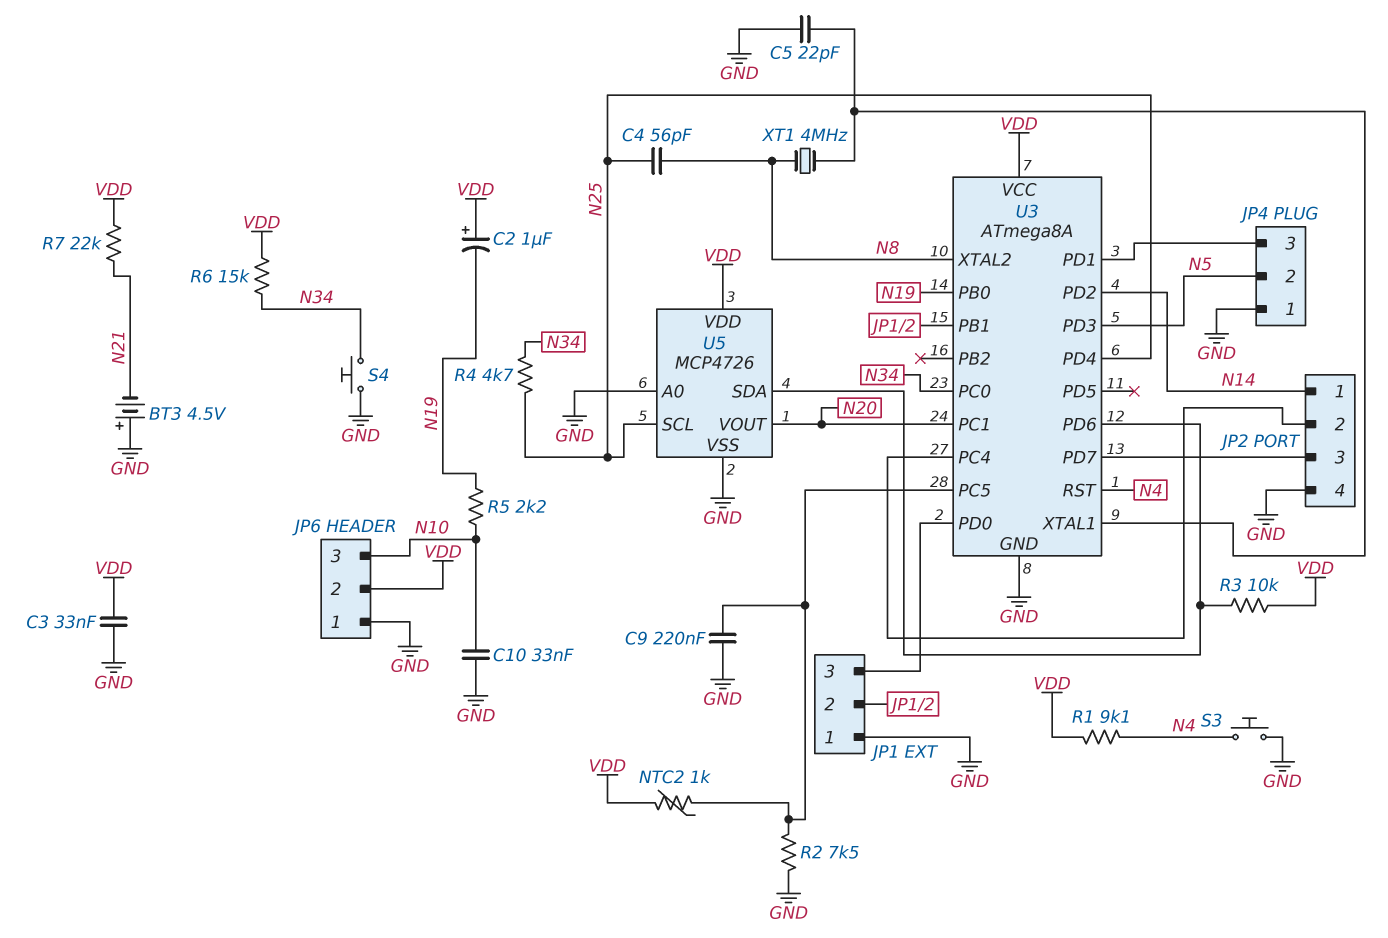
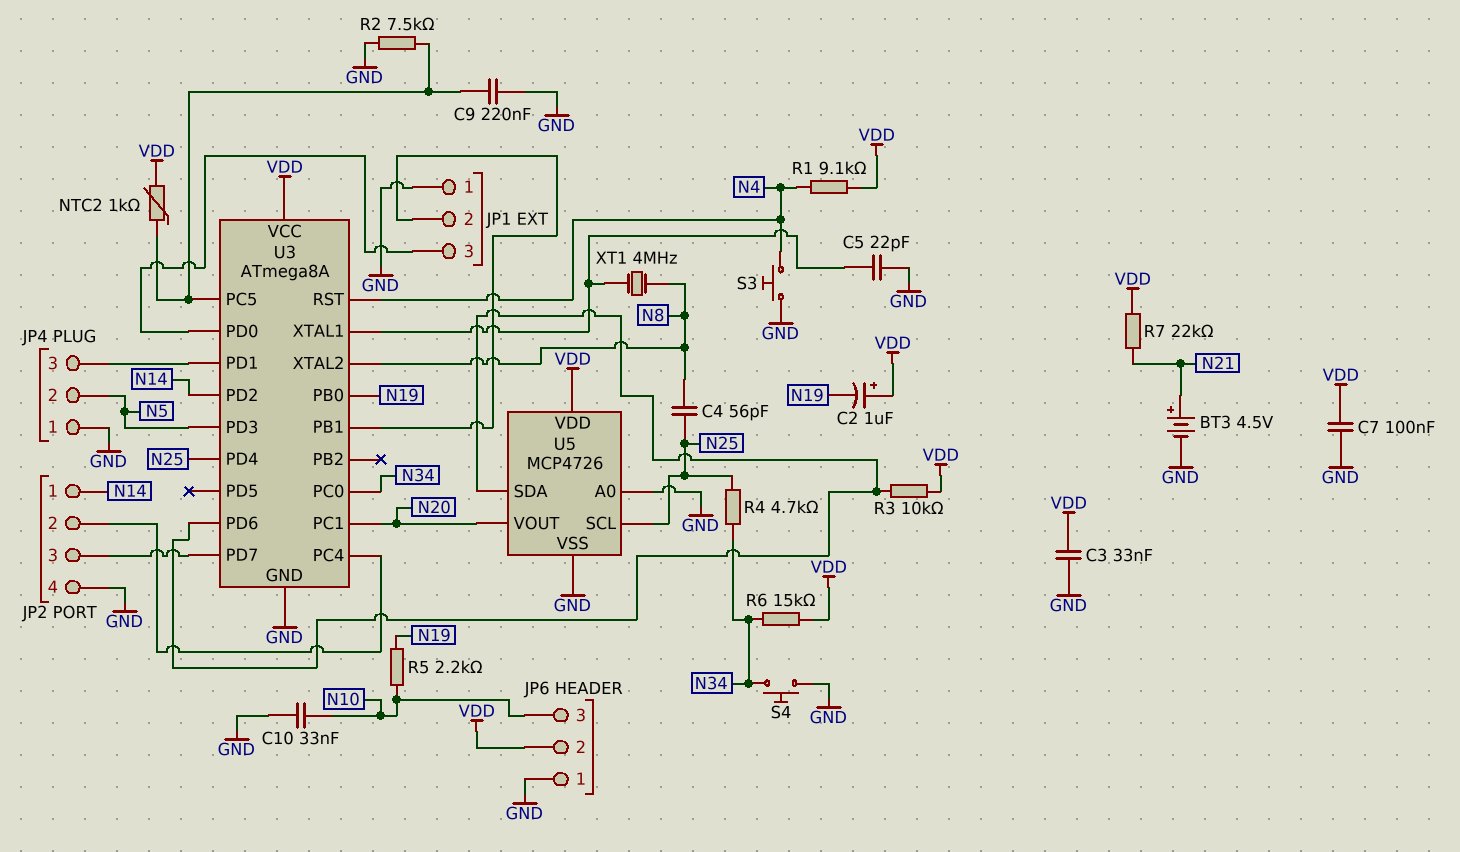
BT3: 4.5V (plus GND, minus N21) -> 4.5V (plus N21, minus GND)
C7: none -> 100nF (GND, VDD)

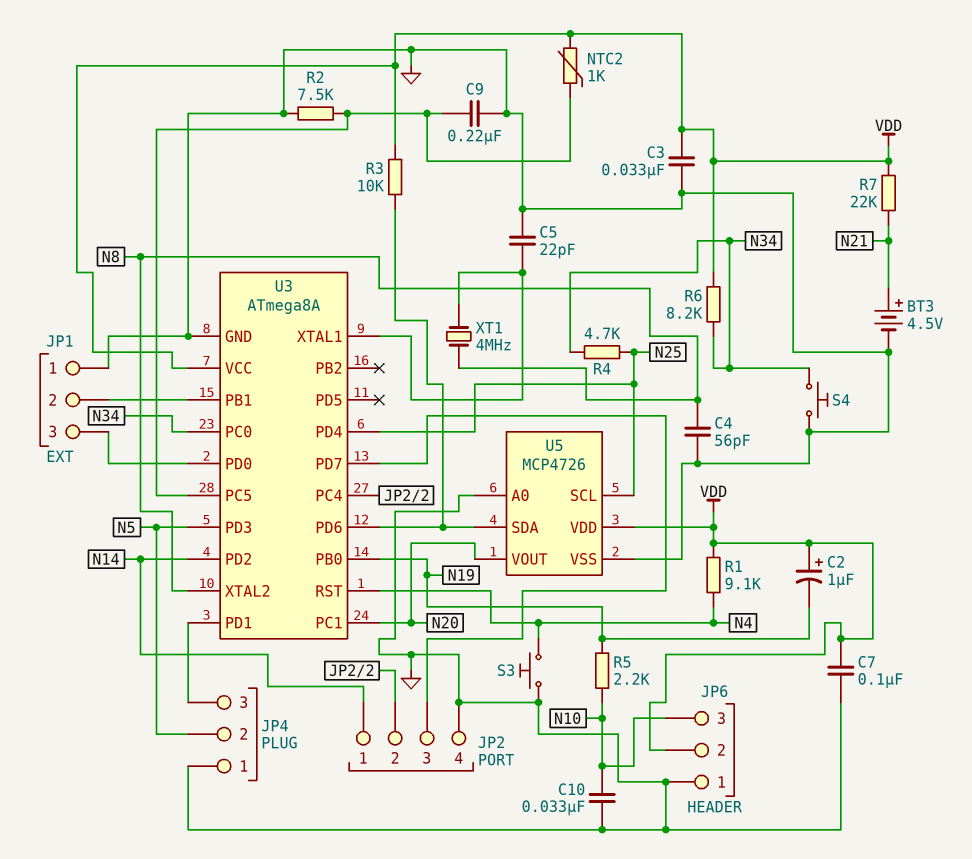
C4: 56pF (N8, N25) -> 56pF (GND, N8)
R6: 15k (N34, VDD) -> 8.2k (N34, VDD)

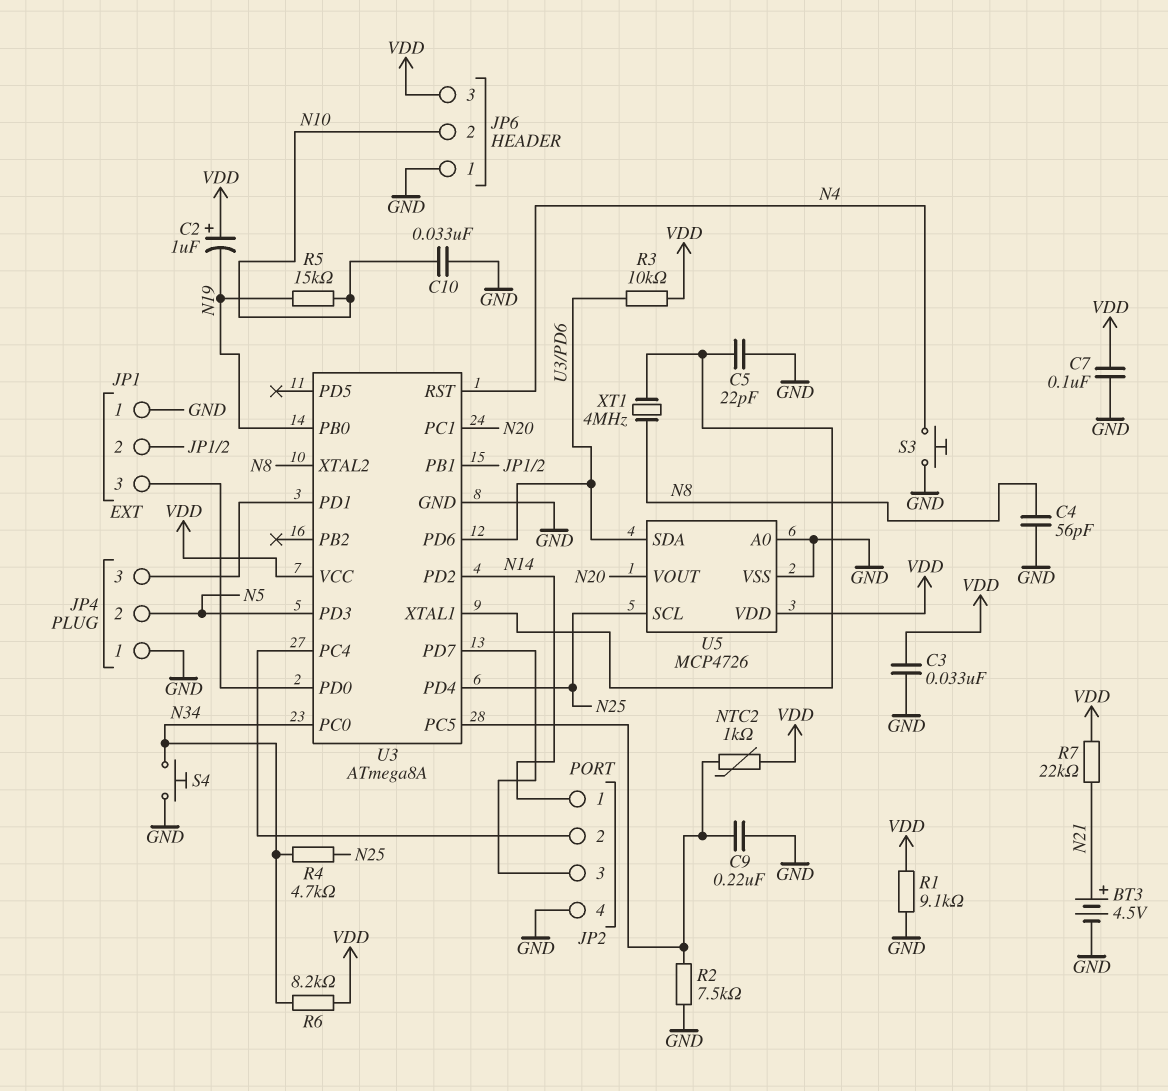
JP6 pin 2: VDD -> N10
JP6 pin 3: N10 -> VDD
R1: 9.1k (N4, VDD) -> 9.1k (GND, VDD)
R5: 2.2k (N10, N19) -> 15k (N10, N19)

